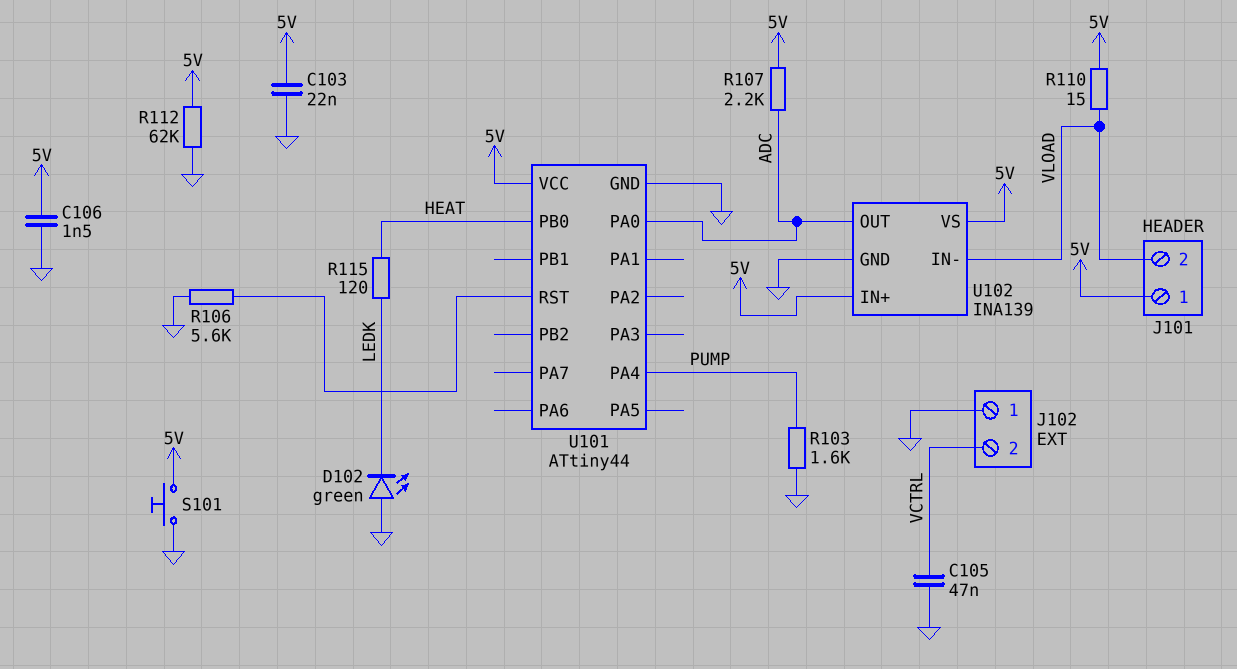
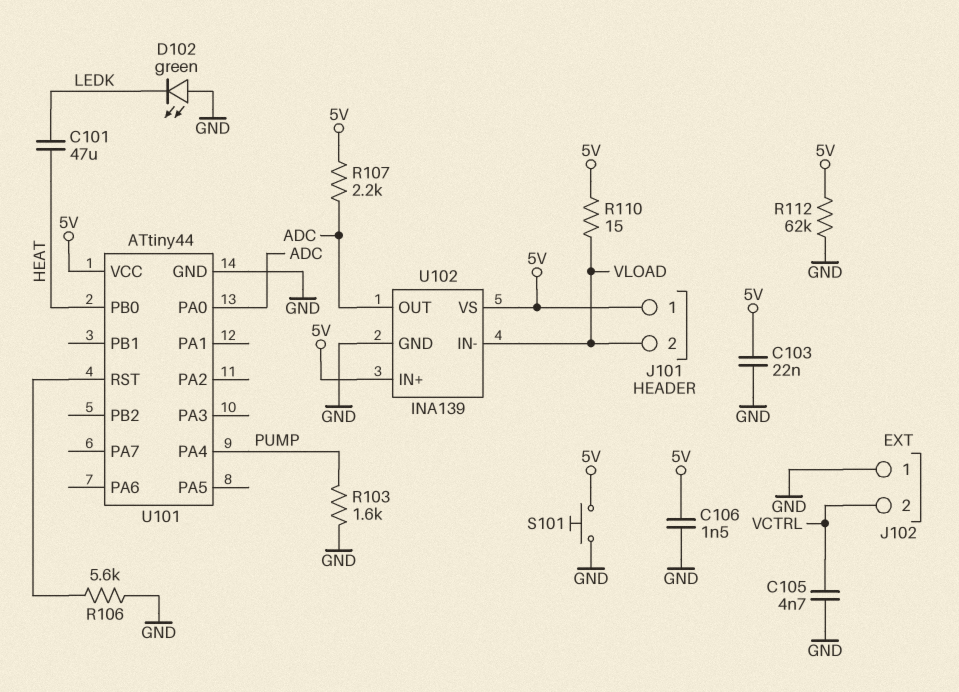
C101: none -> 47uF (HEAT, LEDK)
C105: 47nF (GND, VCTRL) -> 4.7nF (GND, VCTRL)
R115: 120 (HEAT, LEDK) -> none

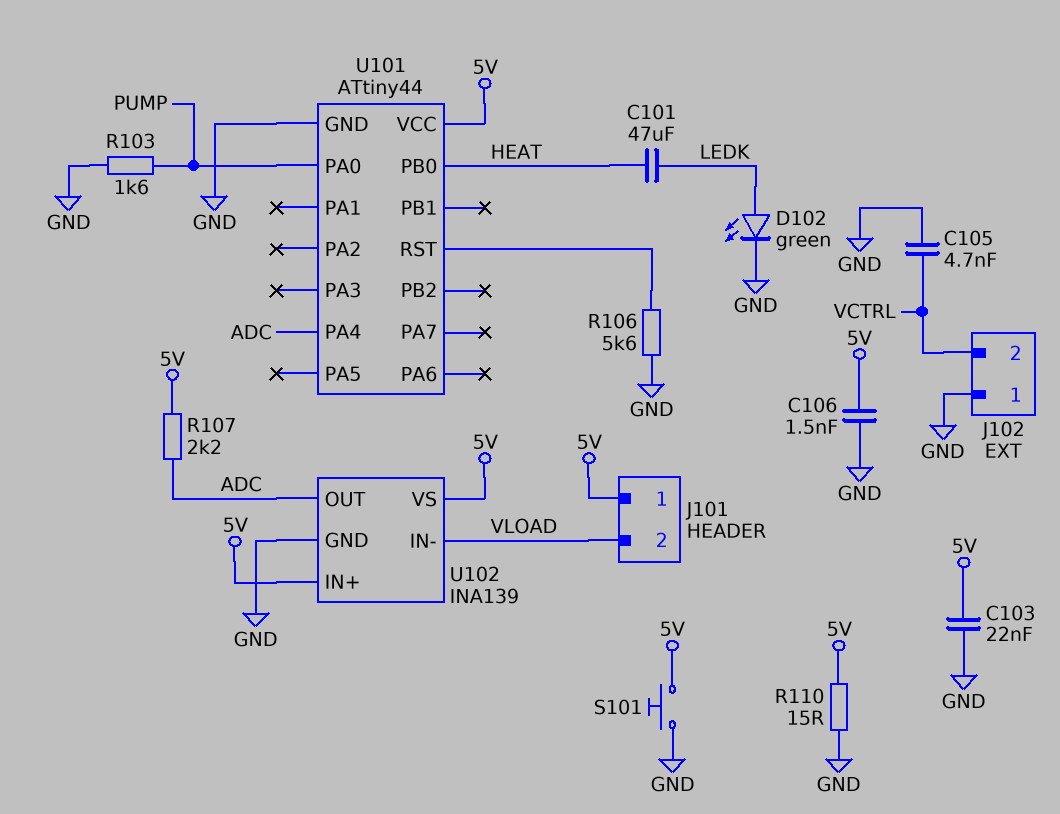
D102: LED green (A GND, K LEDK) -> LED green (A LEDK, K GND)
R110: 15 (5V, VLOAD) -> 15 (5V, GND)
R112: 62k (5V, GND) -> none
U101 pin PA0: ADC -> PUMP
U101 pin PA4: PUMP -> ADC

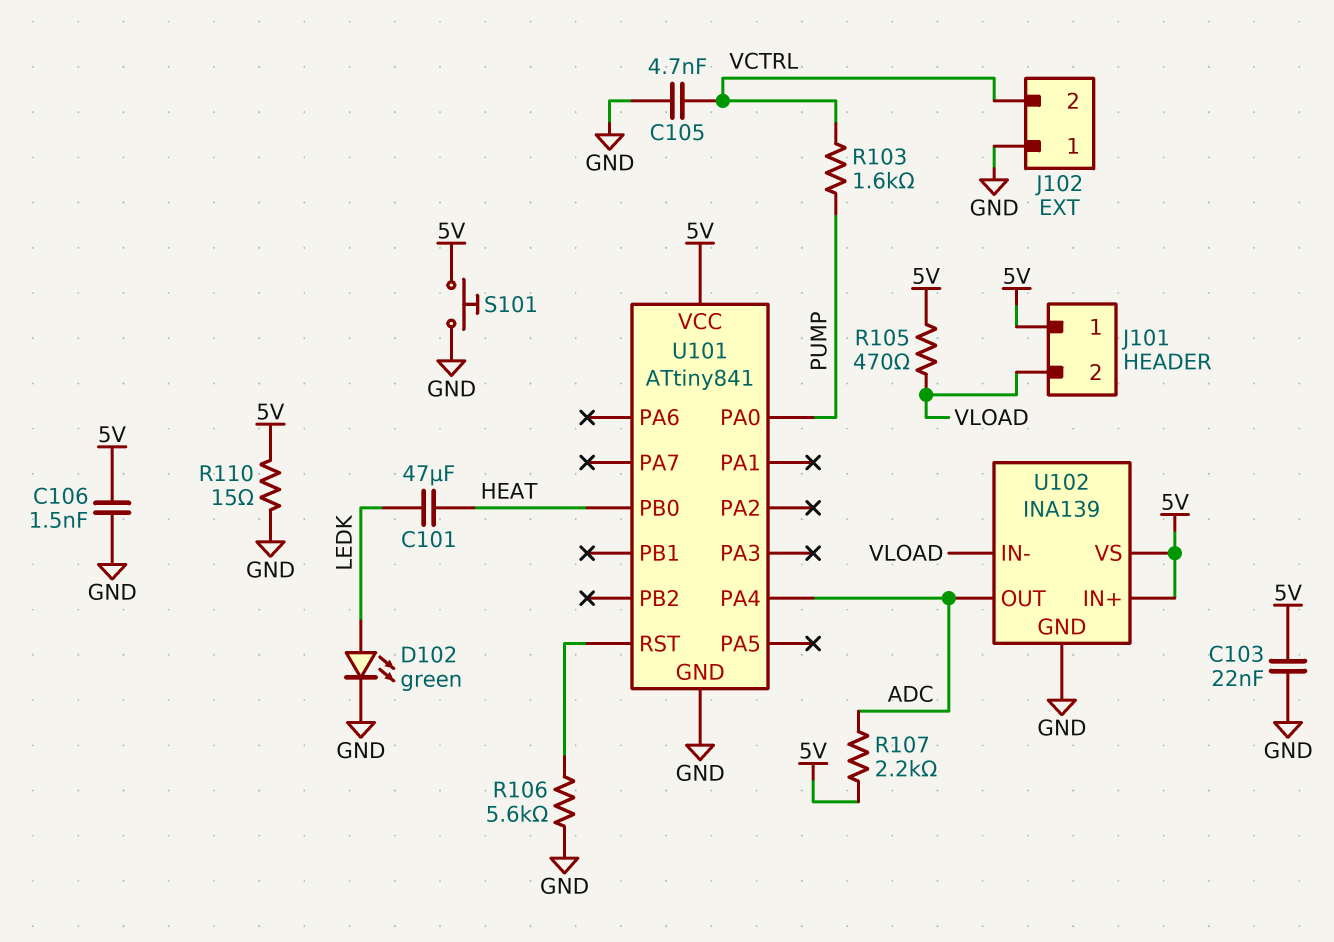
R103: 1.6k (GND, PUMP) -> 1.6k (PUMP, VCTRL)
R105: none -> 470 (5V, VLOAD)
U101: ATtiny44 -> ATtiny841

